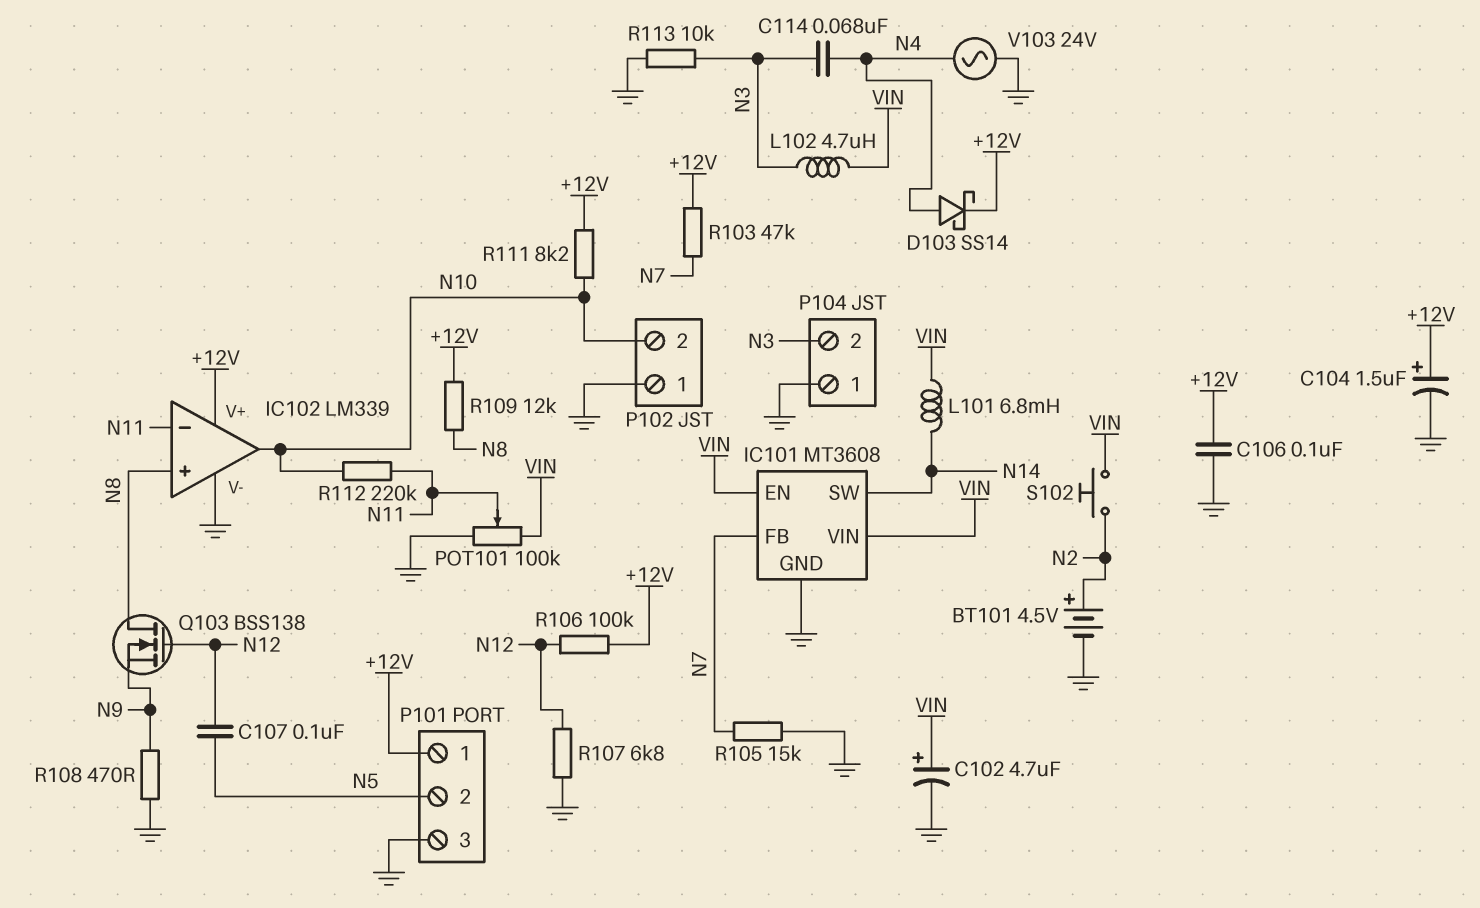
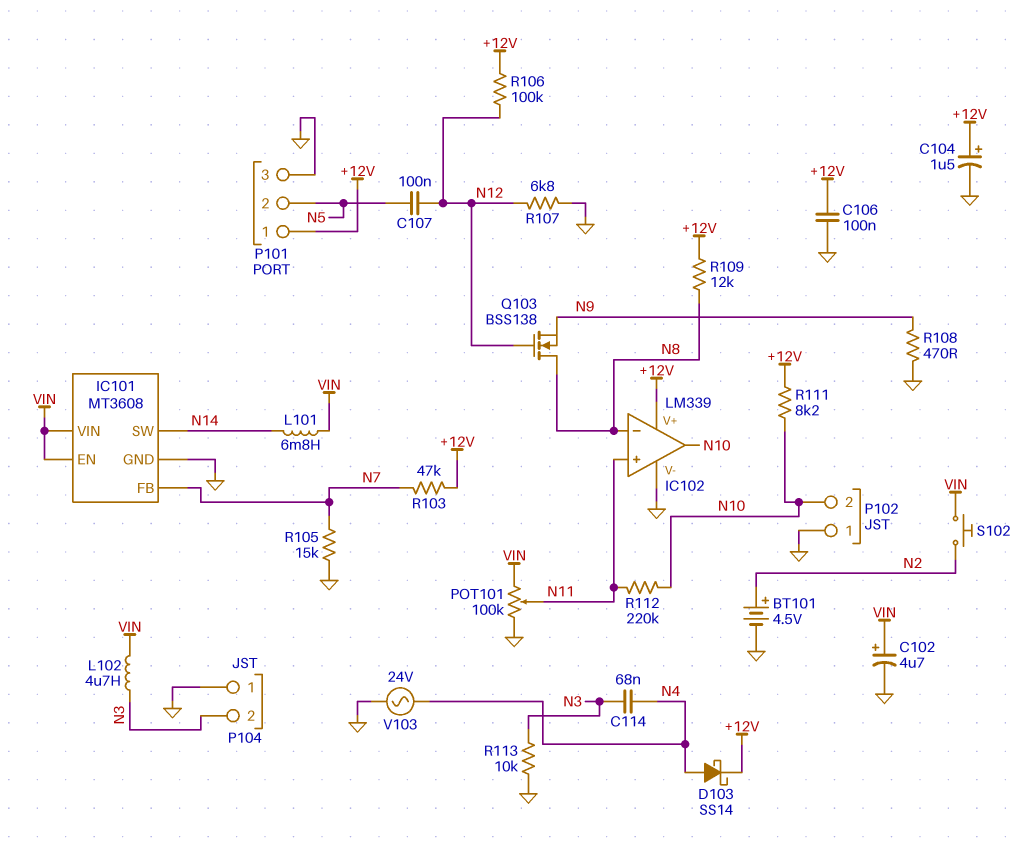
IC102 pin in+: N8 -> N11
IC102 pin in-: N11 -> N8

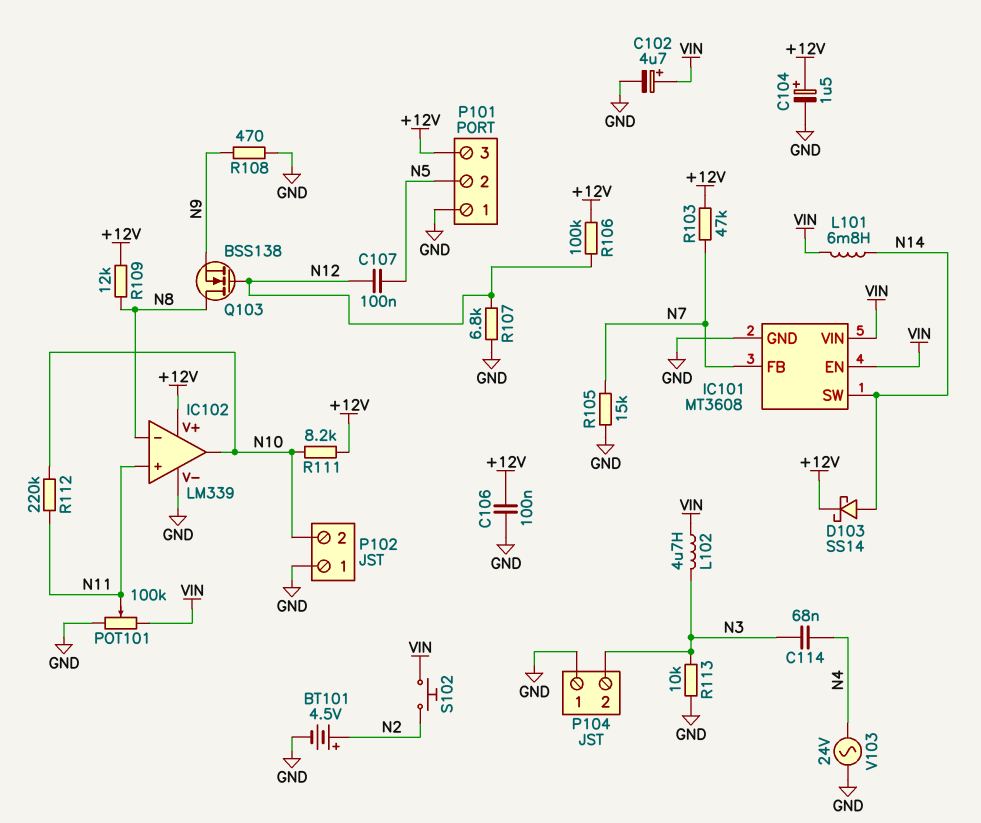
D103: schottky SS14 (A N4, K +12V) -> schottky SS14 (A N14, K +12V)
P101 pin 1: +12V -> GND
P101 pin 3: GND -> +12V

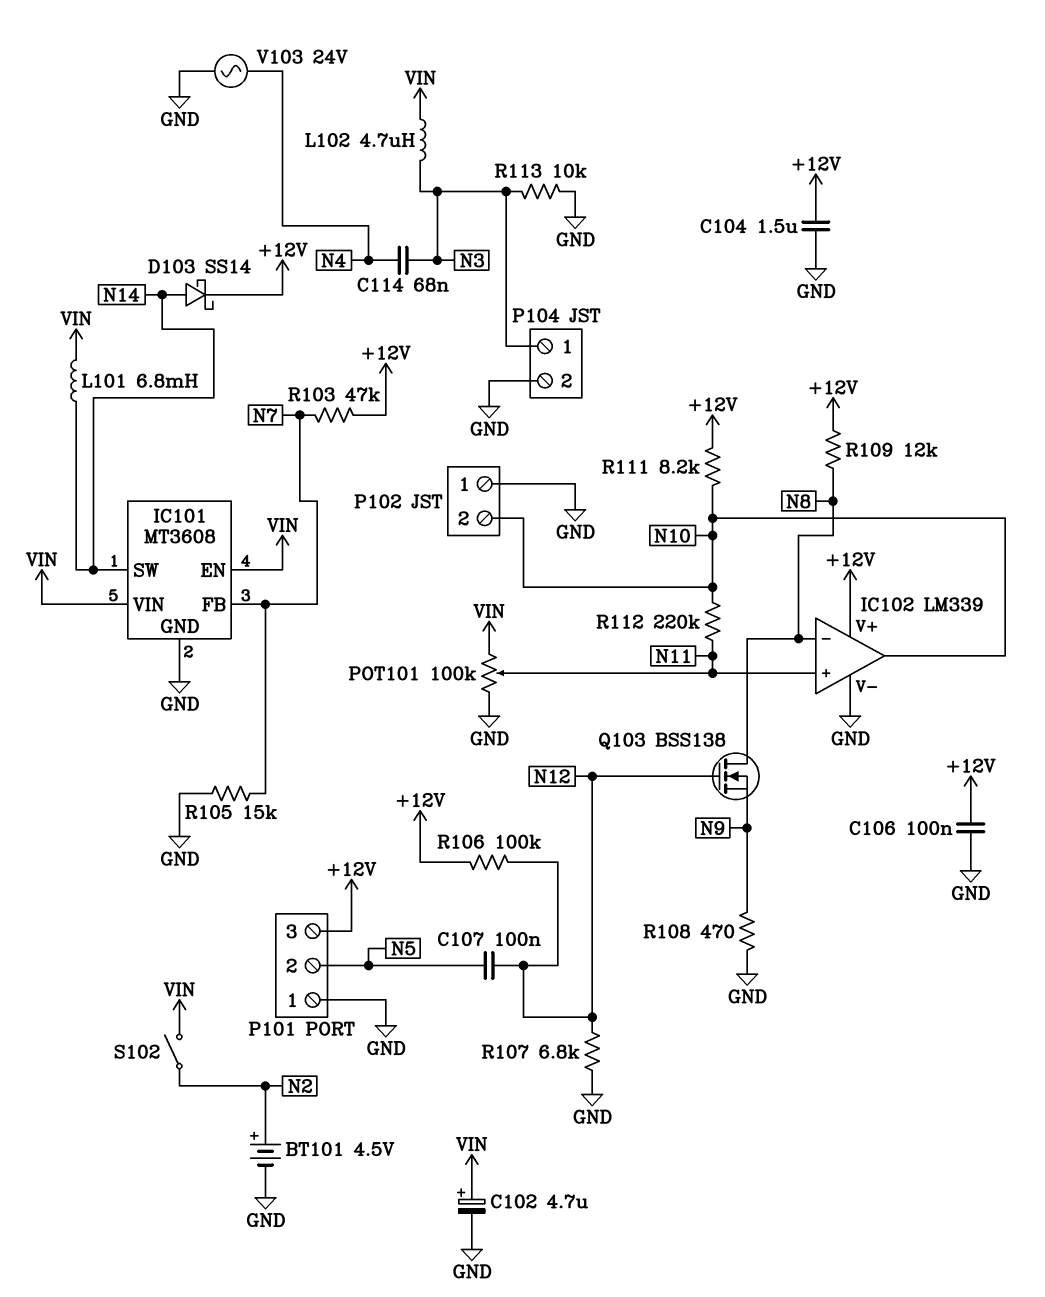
C104: 1.5uF (plus +12V, minus GND) -> 1.5uF (+12V, GND)
P104 pin 1: GND -> N3
P104 pin 2: N3 -> GND
S102: button (N2, VIN) -> switch (N2, VIN)

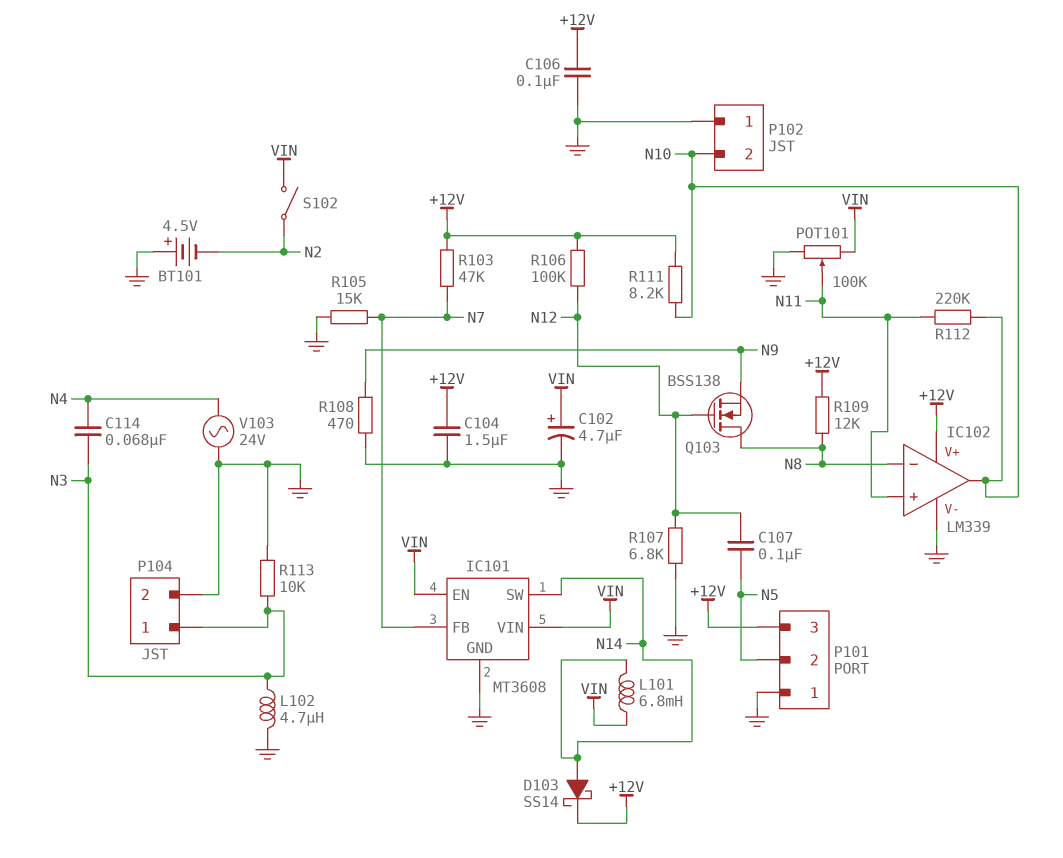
BT101: 4.5V (plus N2, minus GND) -> 4.5V (plus GND, minus N2)
L102: 4.7uH (N3, VIN) -> 4.7uH (GND, N3)

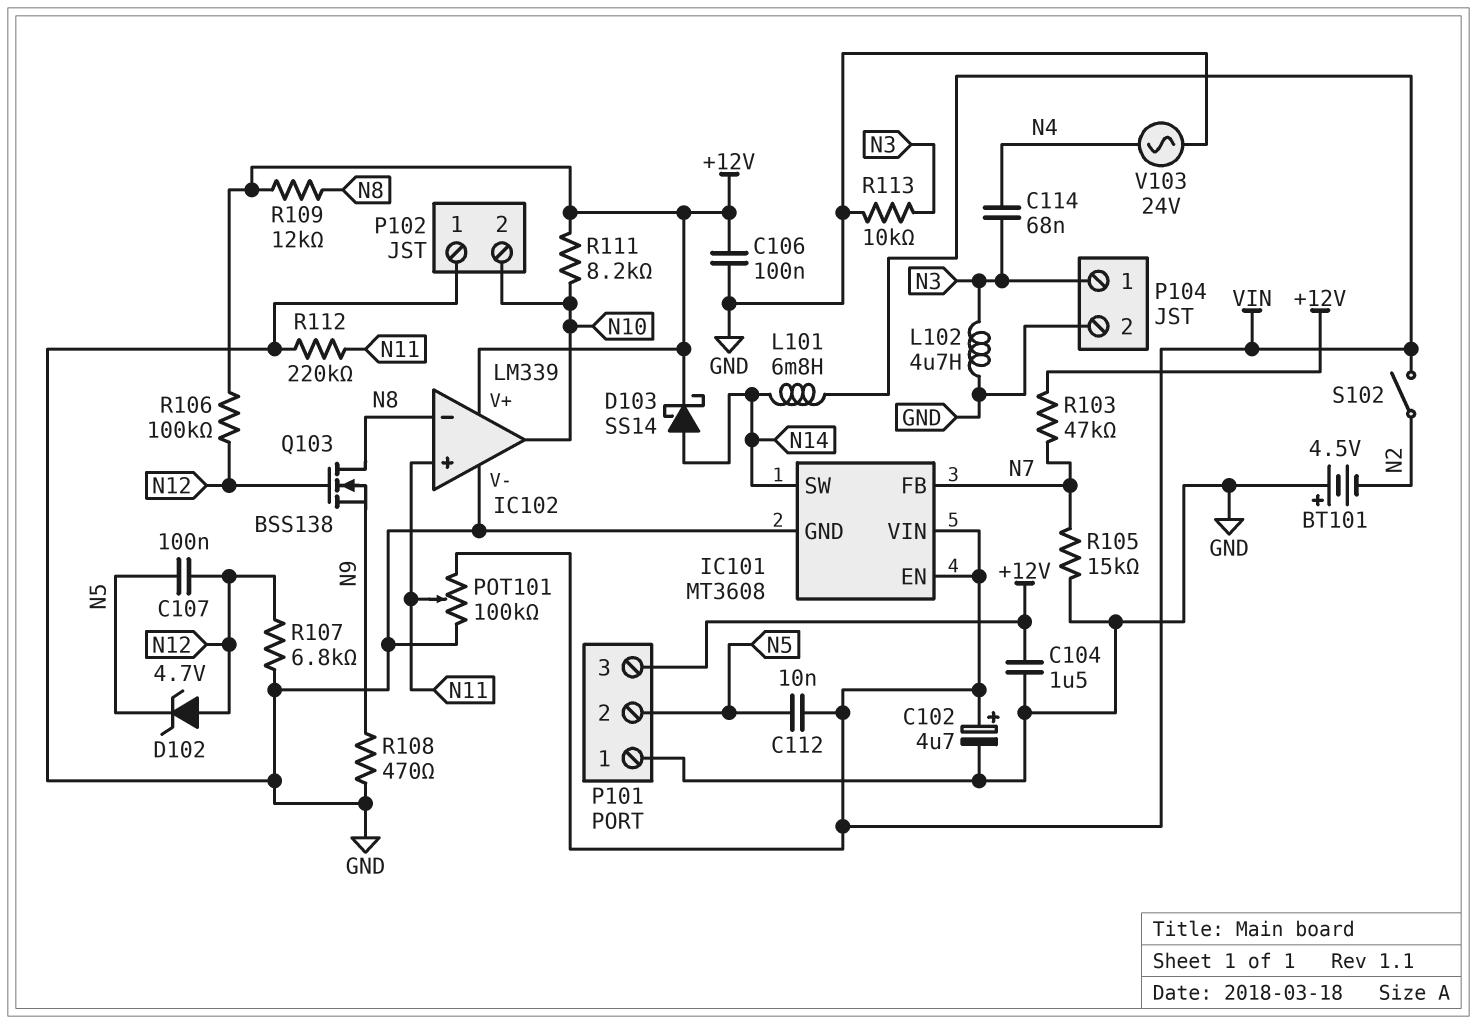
C112: none -> 10nF (N5, VIN)
D102: none -> zener 4.7V (A N12, K N5)
R112: 220k (N10, N11) -> 220k (GND, N11)

